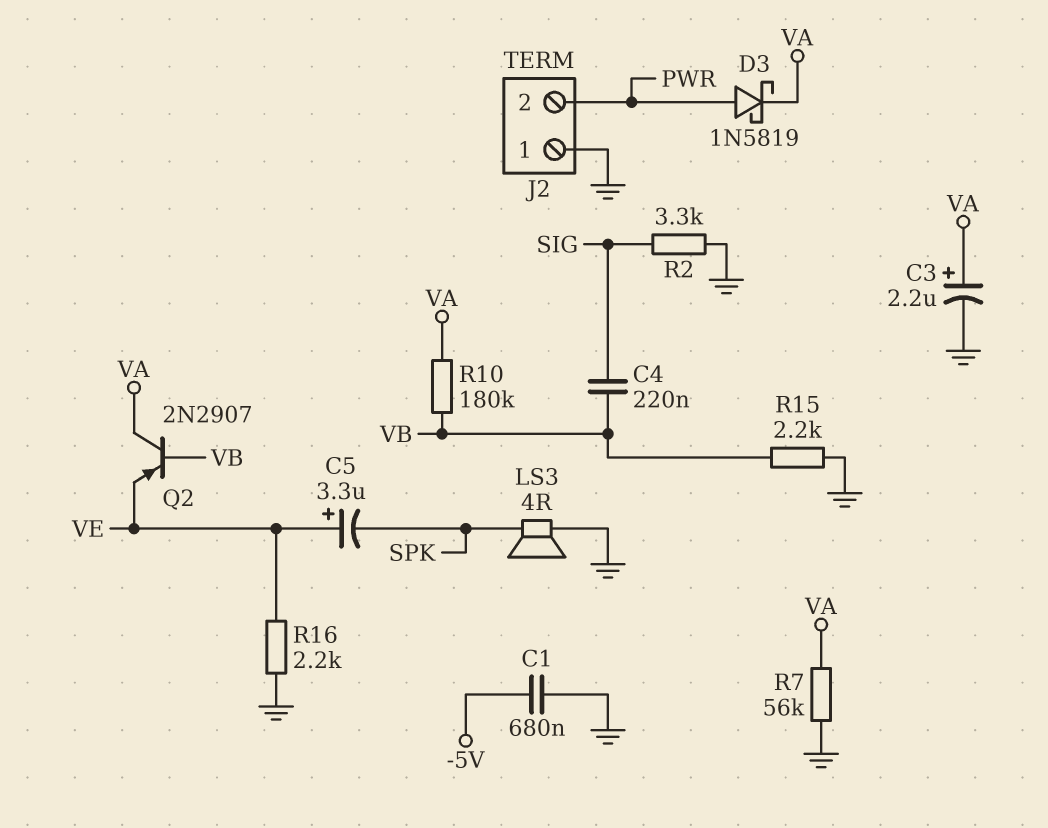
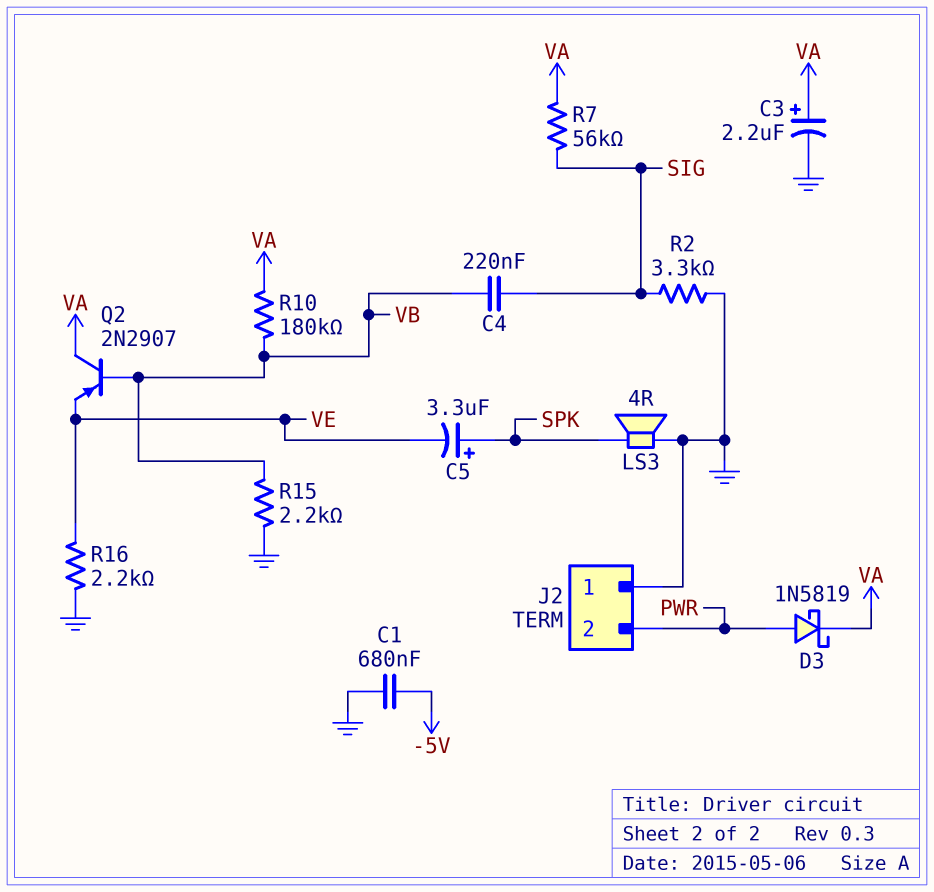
C5: 3.3uF (plus VE, minus SPK) -> 3.3uF (plus SPK, minus VE)
R7: 56k (GND, VA) -> 56k (SIG, VA)

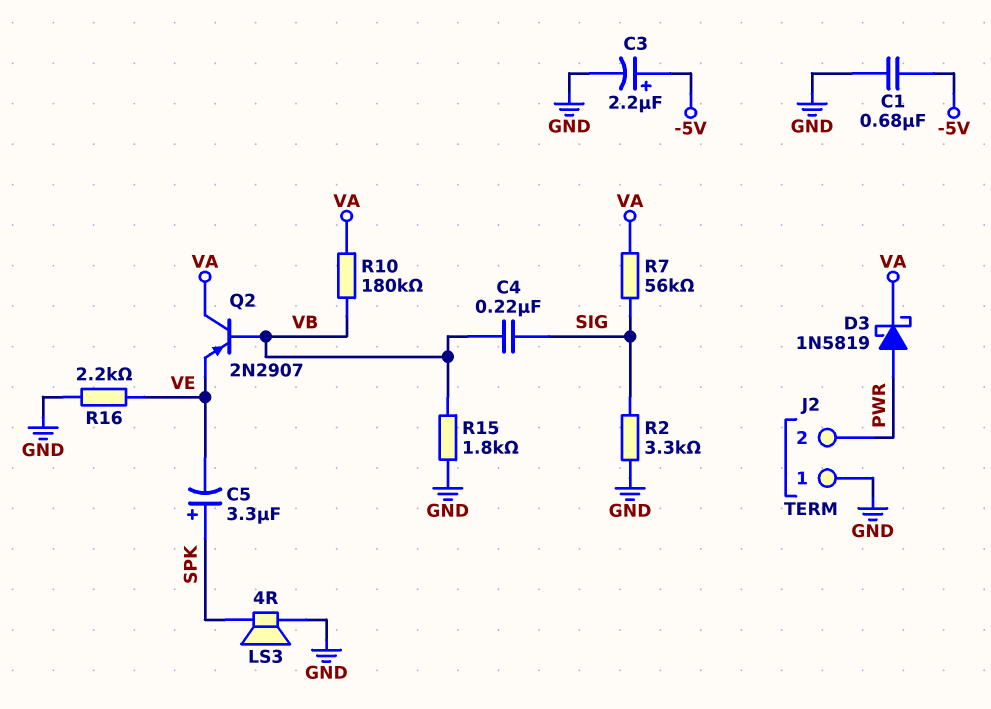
C3: 2.2uF (plus VA, minus GND) -> 2.2uF (plus -5V, minus GND)
R15: 2.2k (GND, VB) -> 1.8k (GND, VB)

